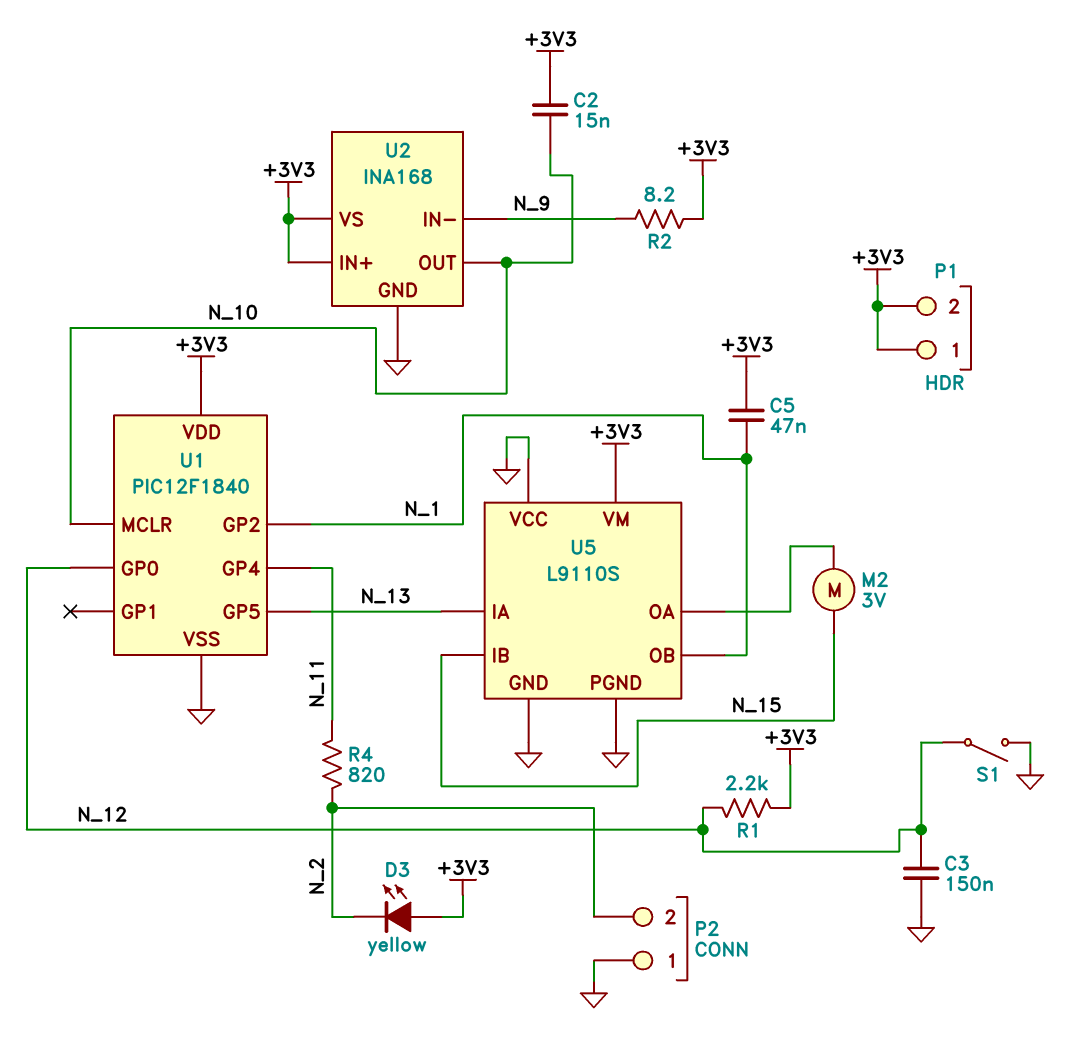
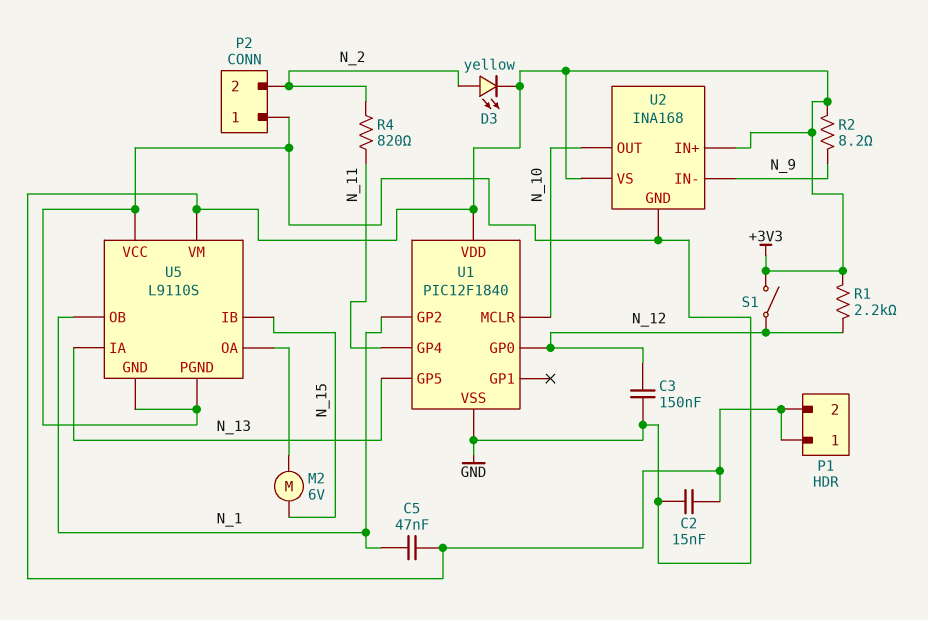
C2: 15nF (+3V3, N_10) -> 15nF (+3V3, GND)
D3: LED yellow (A +3V3, K N_2) -> LED yellow (A N_2, K +3V3)
M2: motor 3V (N_15, U5/OA) -> motor 6V (N_15, U5/OA)
S1: switch (GND, N_12) -> switch (+3V3, N_12)

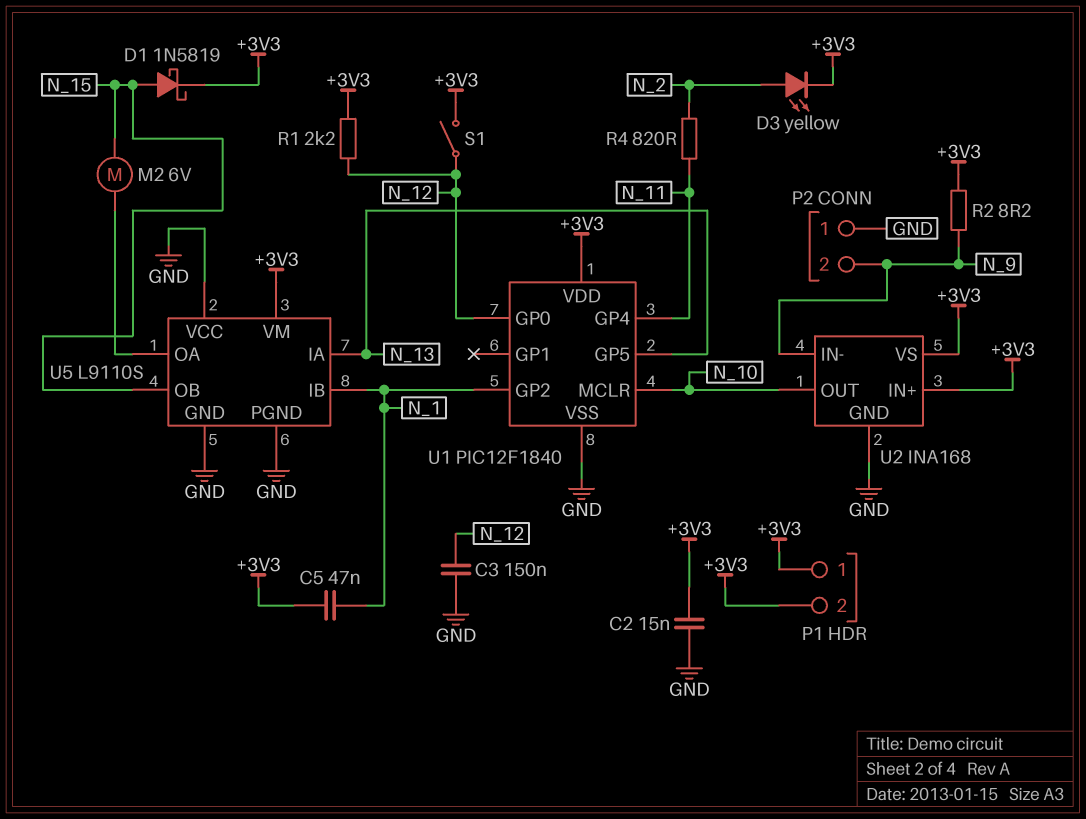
D1: none -> schottky 1N5819 (A N_15, K +3V3)
P2 pin 2: N_2 -> N_9
U5 pin IB: N_15 -> N_1
U5 pin OB: N_1 -> N_15

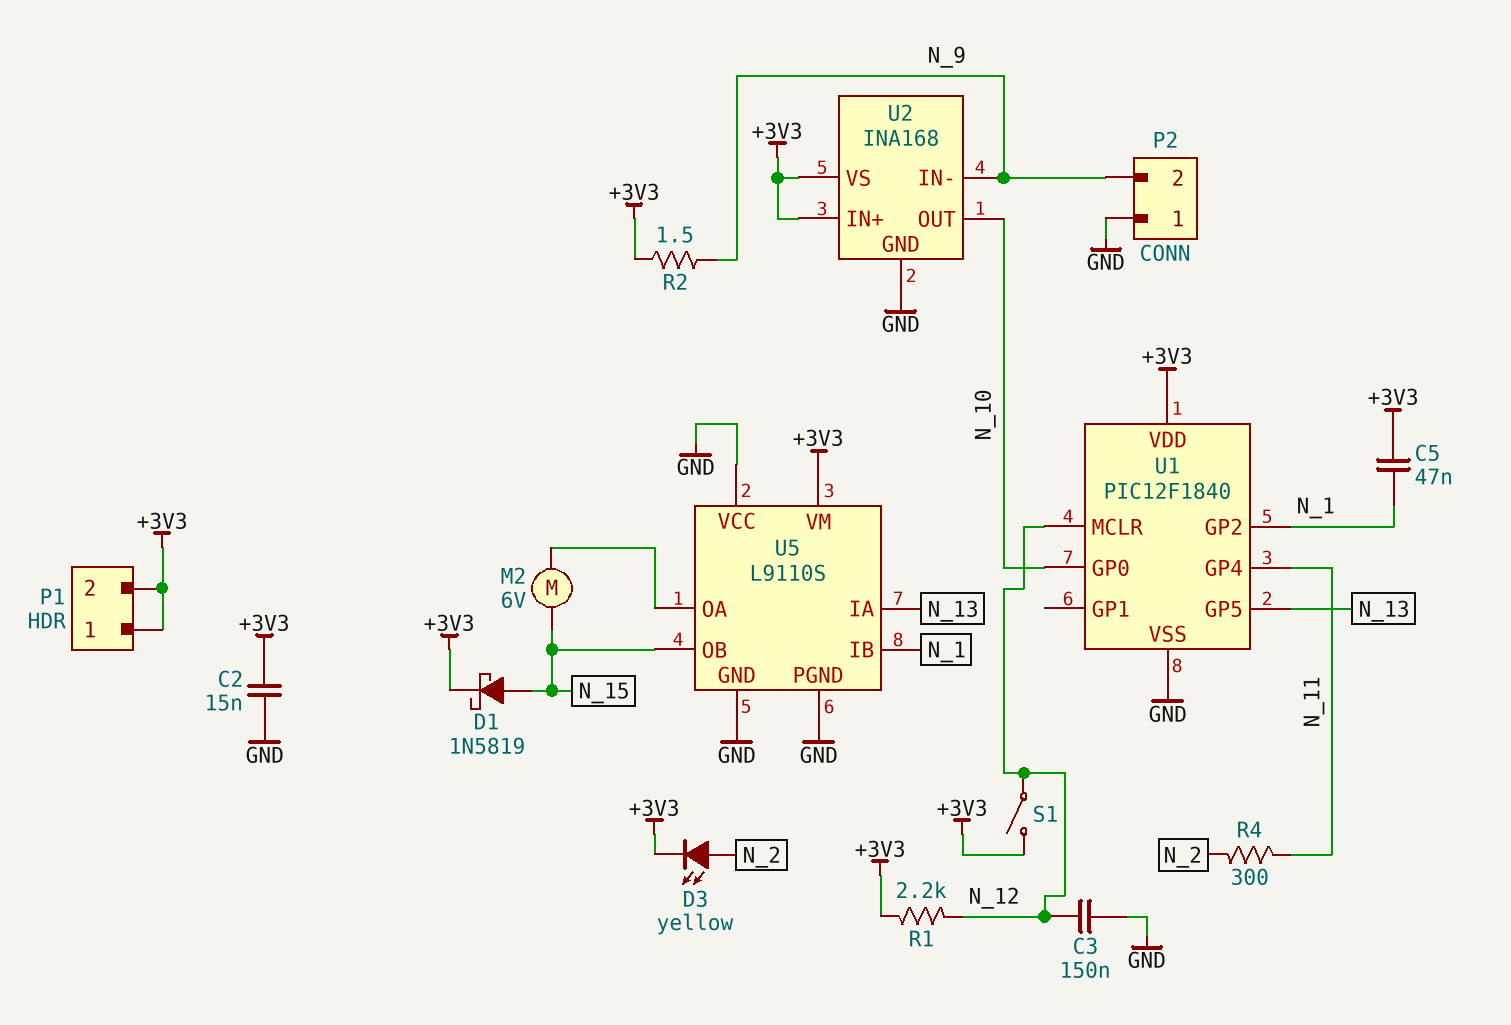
R2: 8.2 (+3V3, N_9) -> 1.5 (+3V3, N_9)
R4: 820 (N_2, N_11) -> 300 (N_2, N_11)
U1 pin GP0: N_12 -> N_10
U1 pin MCLR: N_10 -> N_12

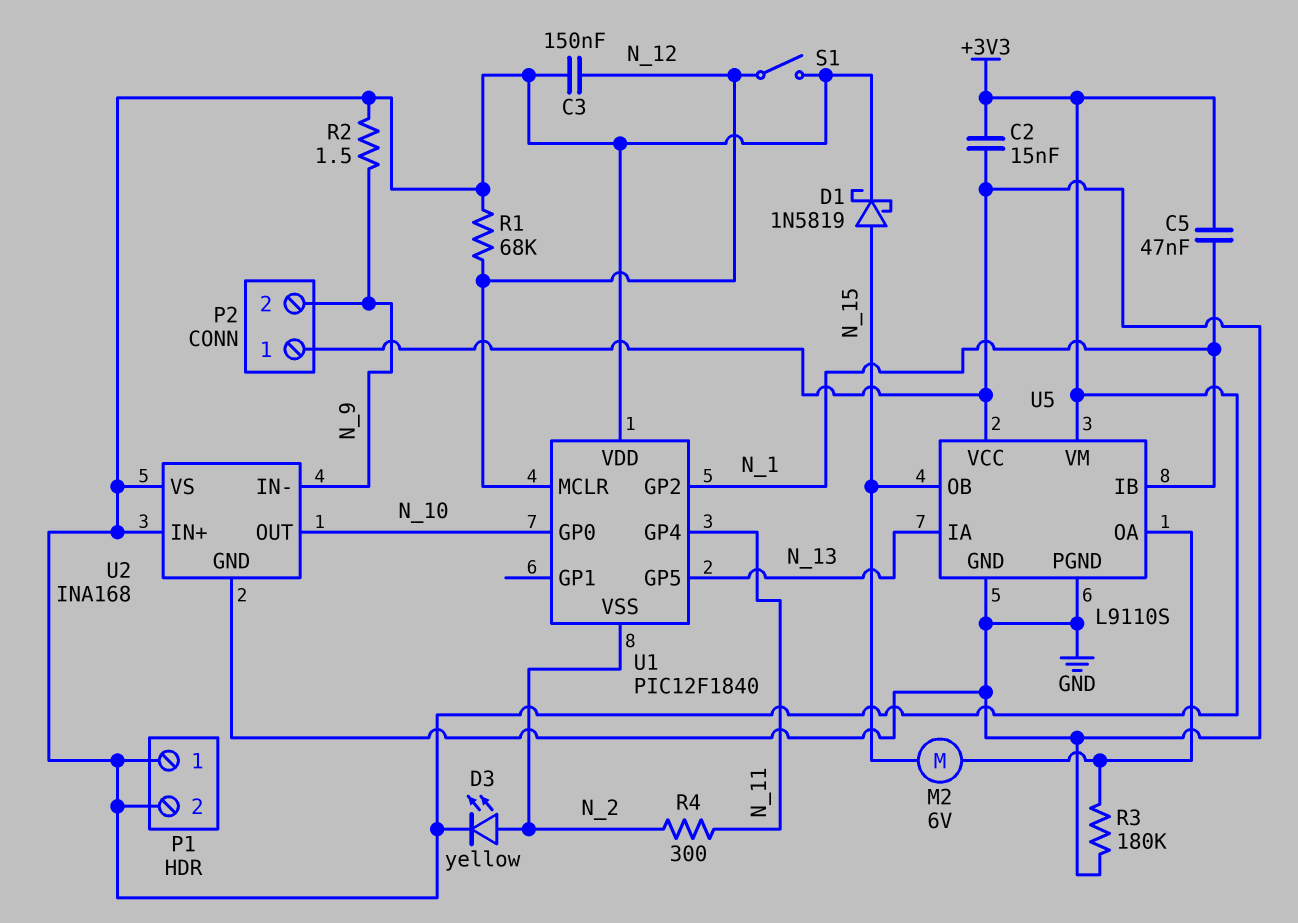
C3: 150nF (GND, N_12) -> 150nF (+3V3, N_12)
R1: 2.2k (+3V3, N_12) -> 68k (+3V3, N_12)
R3: none -> 180k (GND, U5/OA)
U1 pin VSS: GND -> N_2

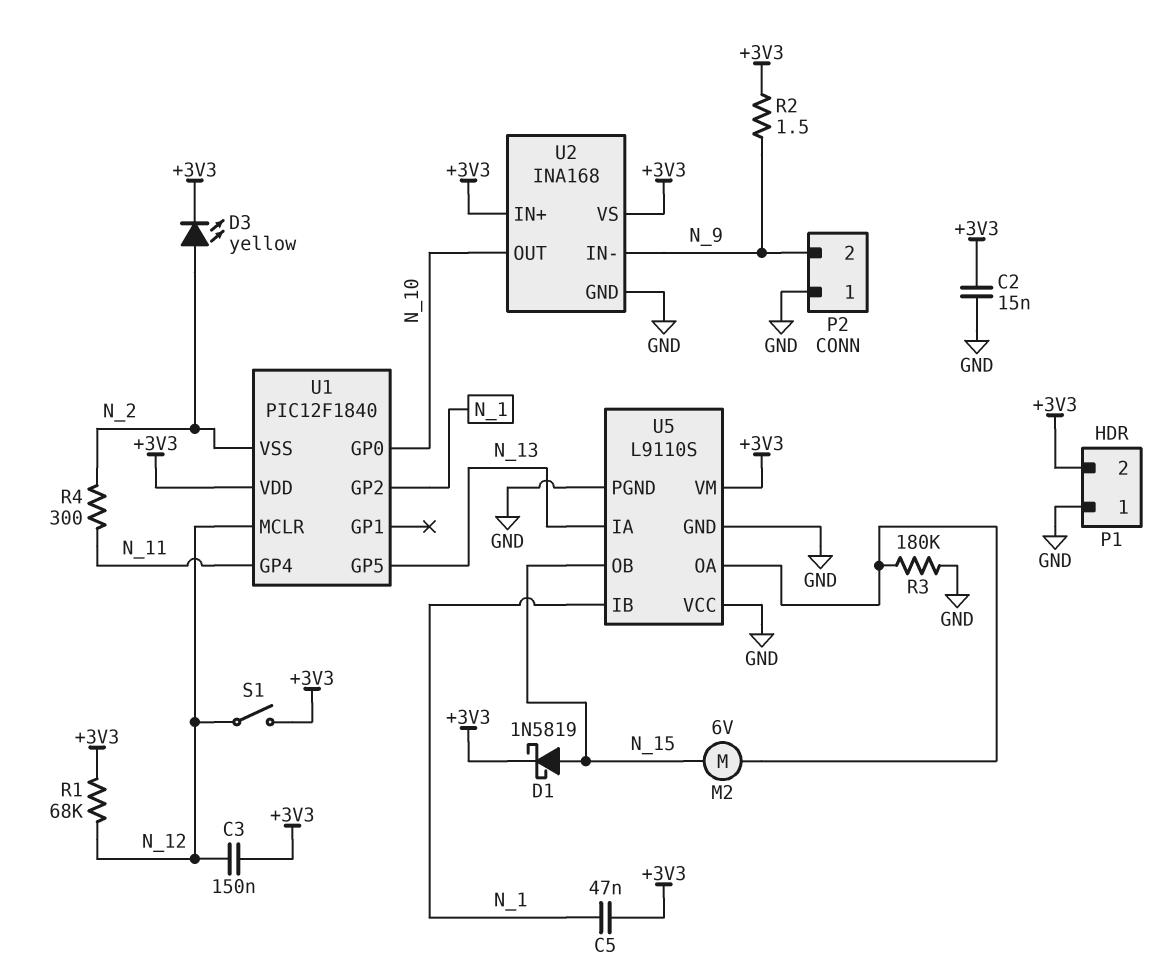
P1 pin 1: +3V3 -> GND

